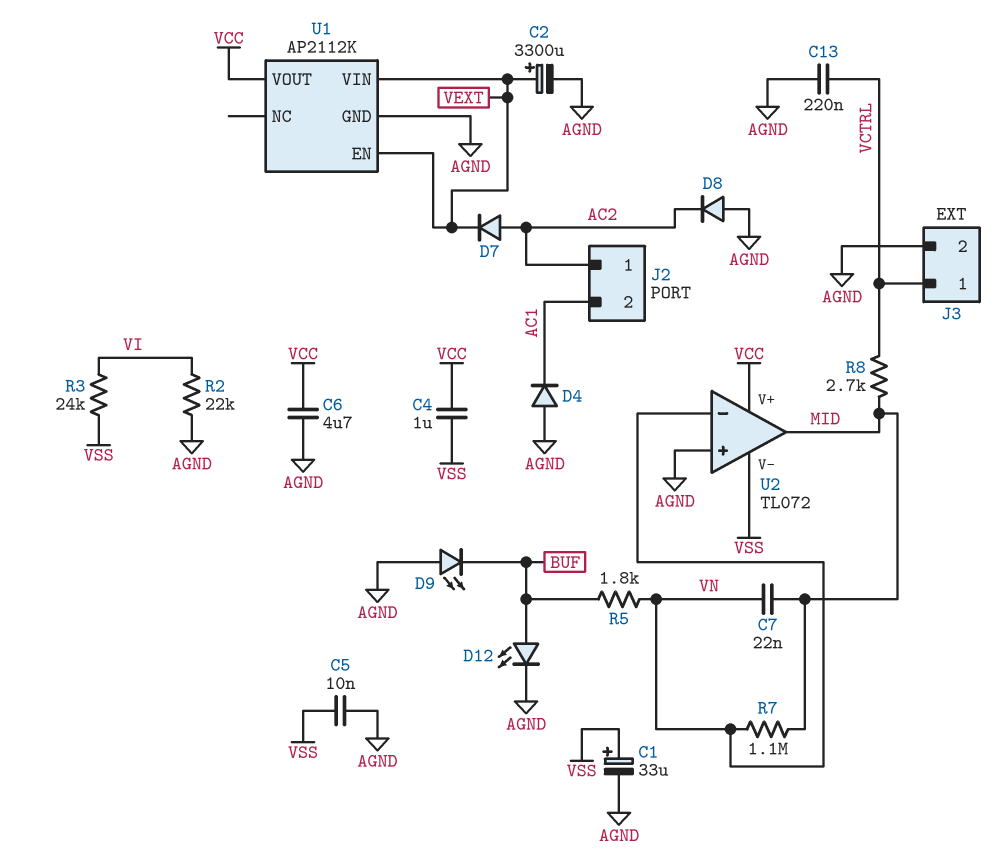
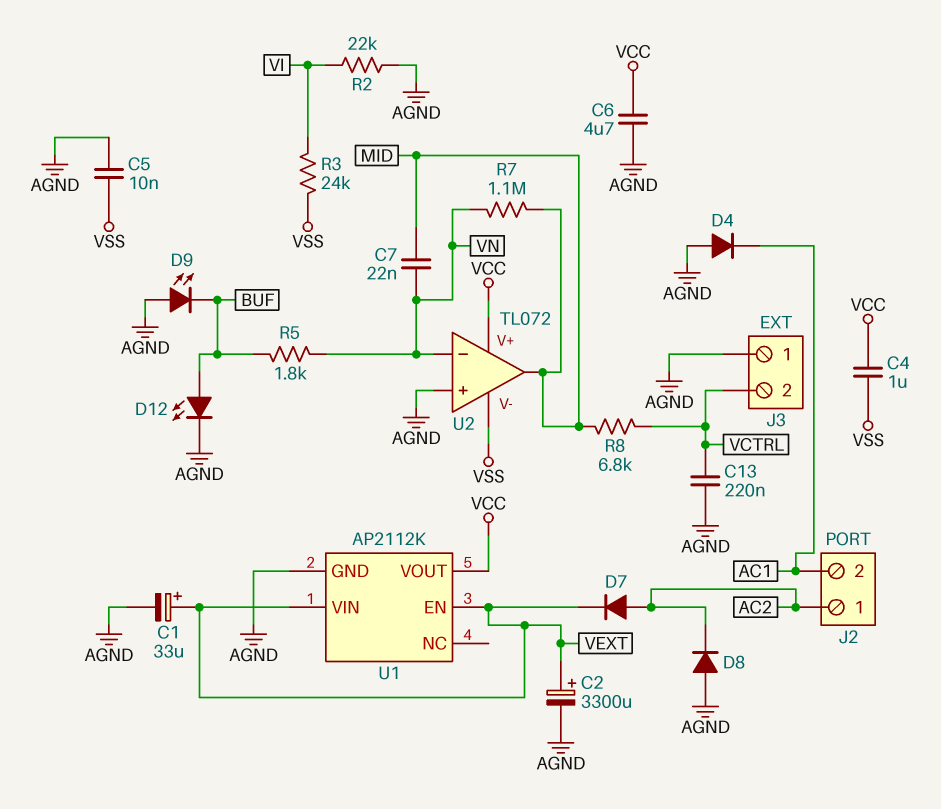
C1: 33uF (plus VSS, minus AGND) -> 33uF (plus VEXT, minus AGND)
J3 pin 1: VCTRL -> AGND
J3 pin 2: AGND -> VCTRL
R8: 2.7k (MID, VCTRL) -> 6.8k (MID, VCTRL)

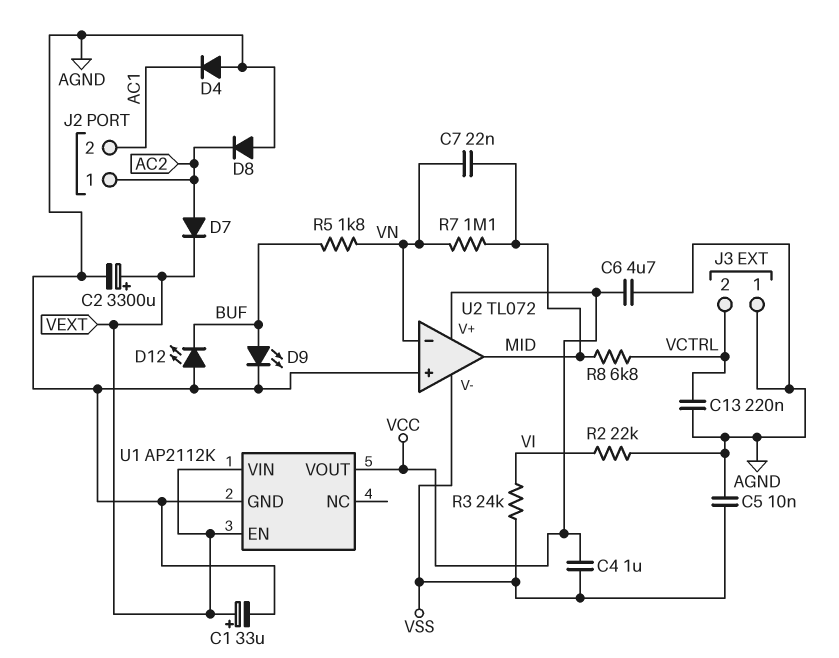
D9: LED (A AGND, K BUF) -> LED (A BUF, K AGND)
D12: LED (A BUF, K AGND) -> LED (A AGND, K BUF)

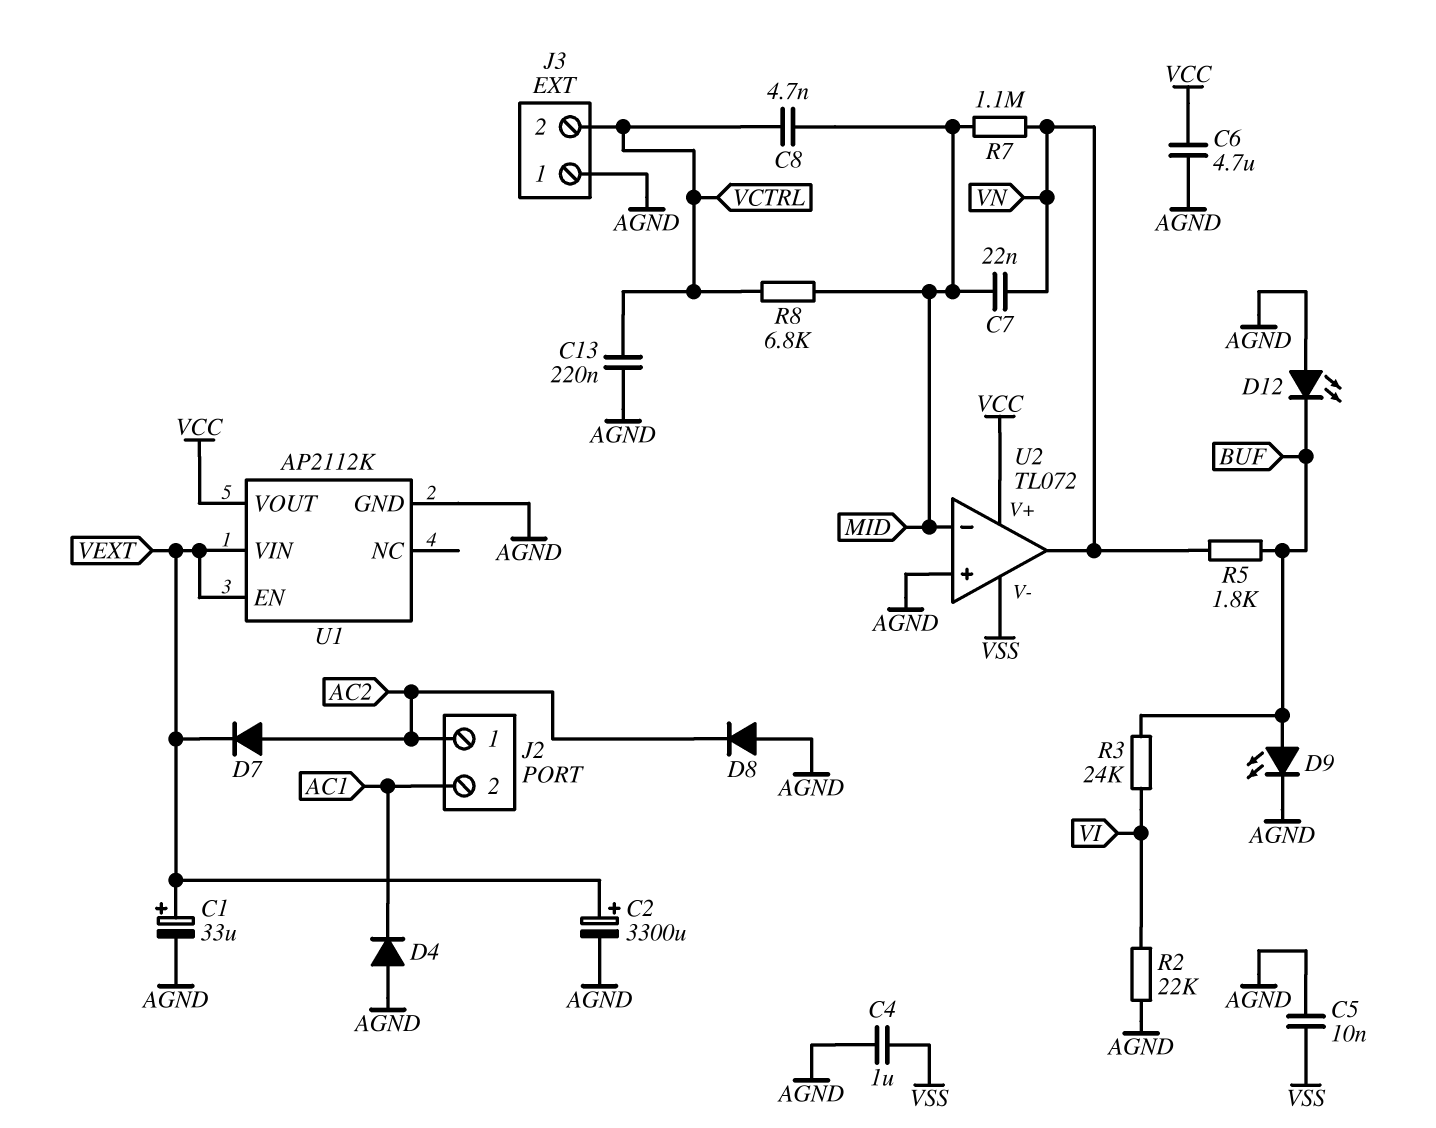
C4: 1uF (VCC, VSS) -> 1uF (AGND, VSS)
C8: none -> 4.7nF (MID, VCTRL)
R3: 24k (VI, VSS) -> 24k (BUF, VI)
U2 pin in-: VN -> MID
U2 pin out: MID -> VN

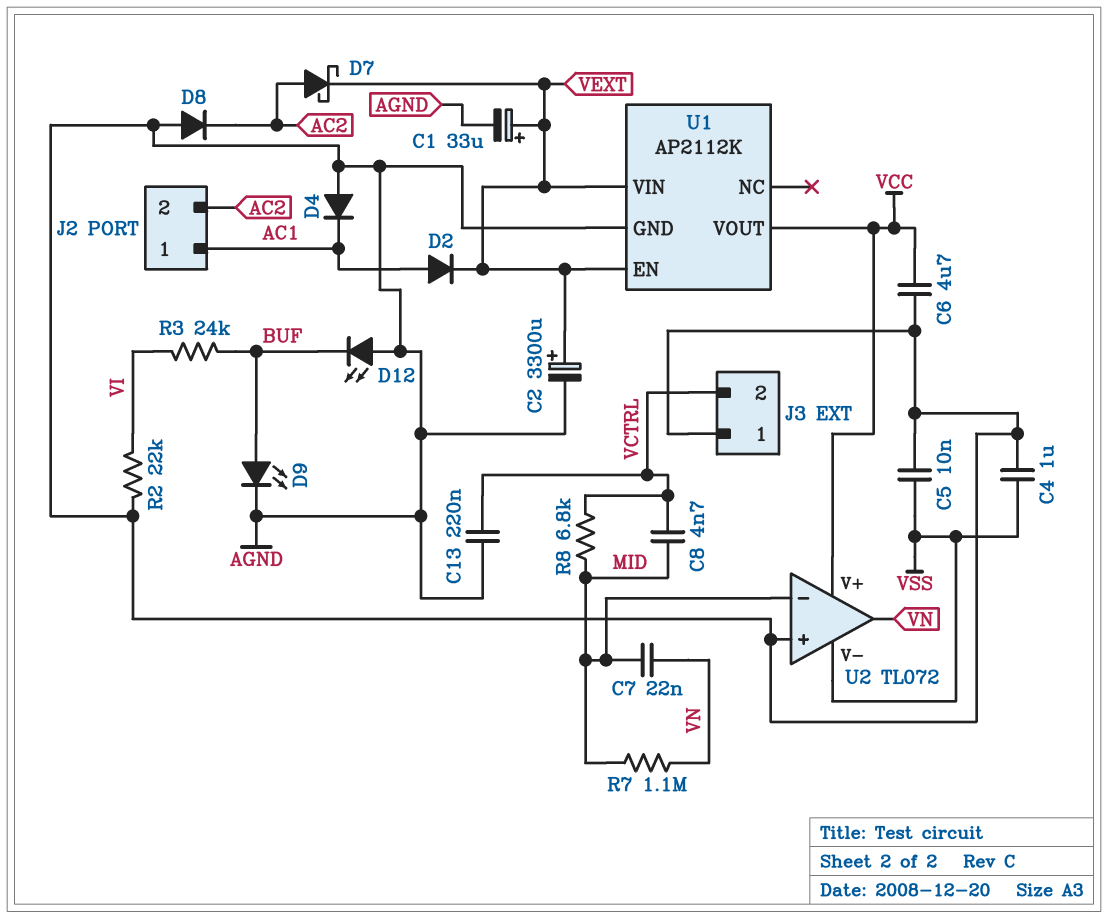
D2: none -> diode (A AC1, K VEXT)
D7: diode (A AC2, K VEXT) -> schottky (A AC2, K VEXT)
J2 pin 1: AC2 -> AC1
J2 pin 2: AC1 -> AC2
R5: 1.8k (BUF, VN) -> none

